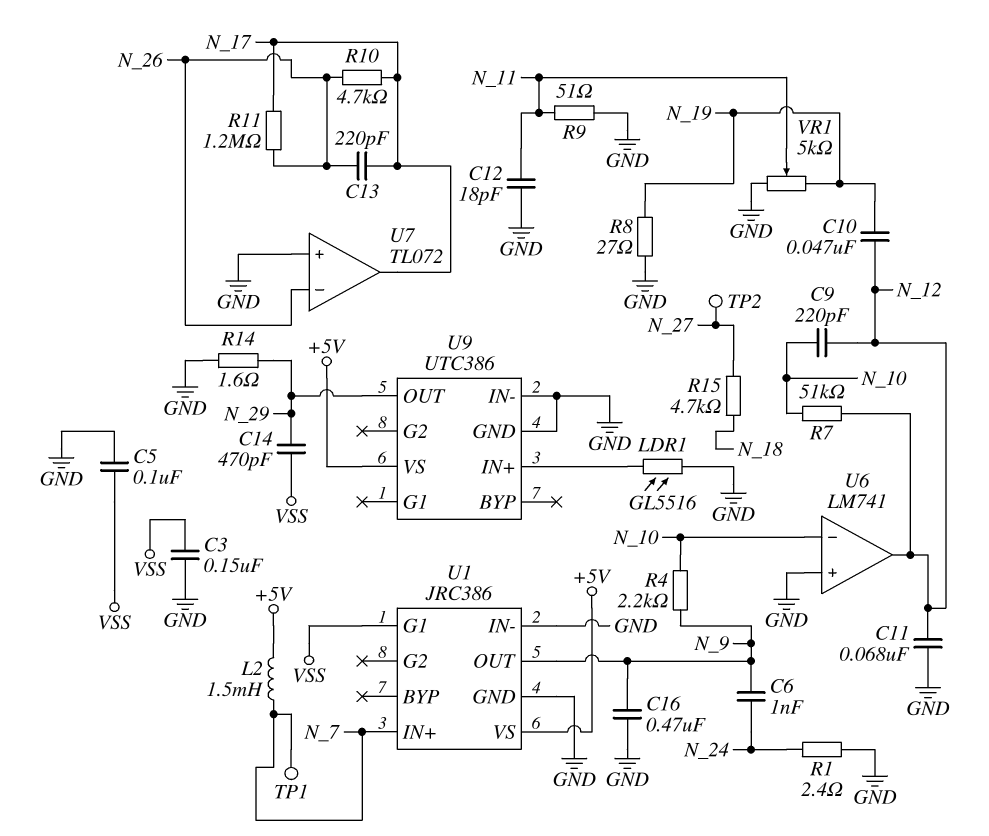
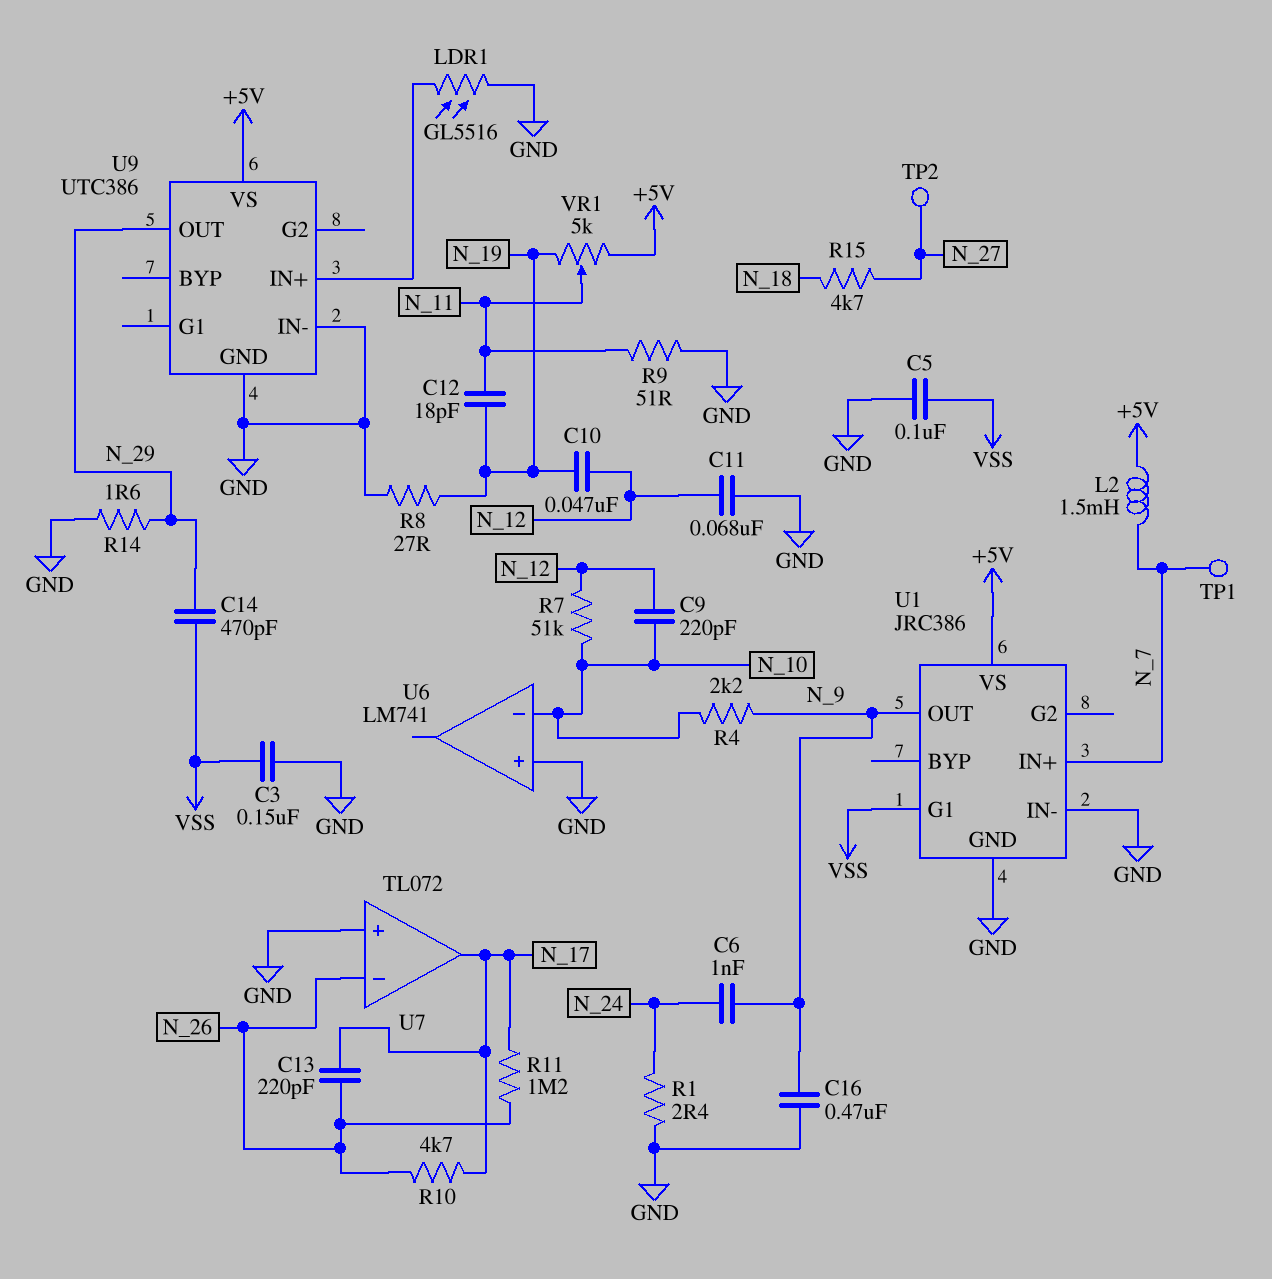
C12: 18pF (GND, N_11) -> 18pF (N_11, N_19)
U6 pin out: N_12 -> none
VR1: 5k (GND, N_19, wiper N_11) -> 5k (+5V, N_19, wiper N_11)

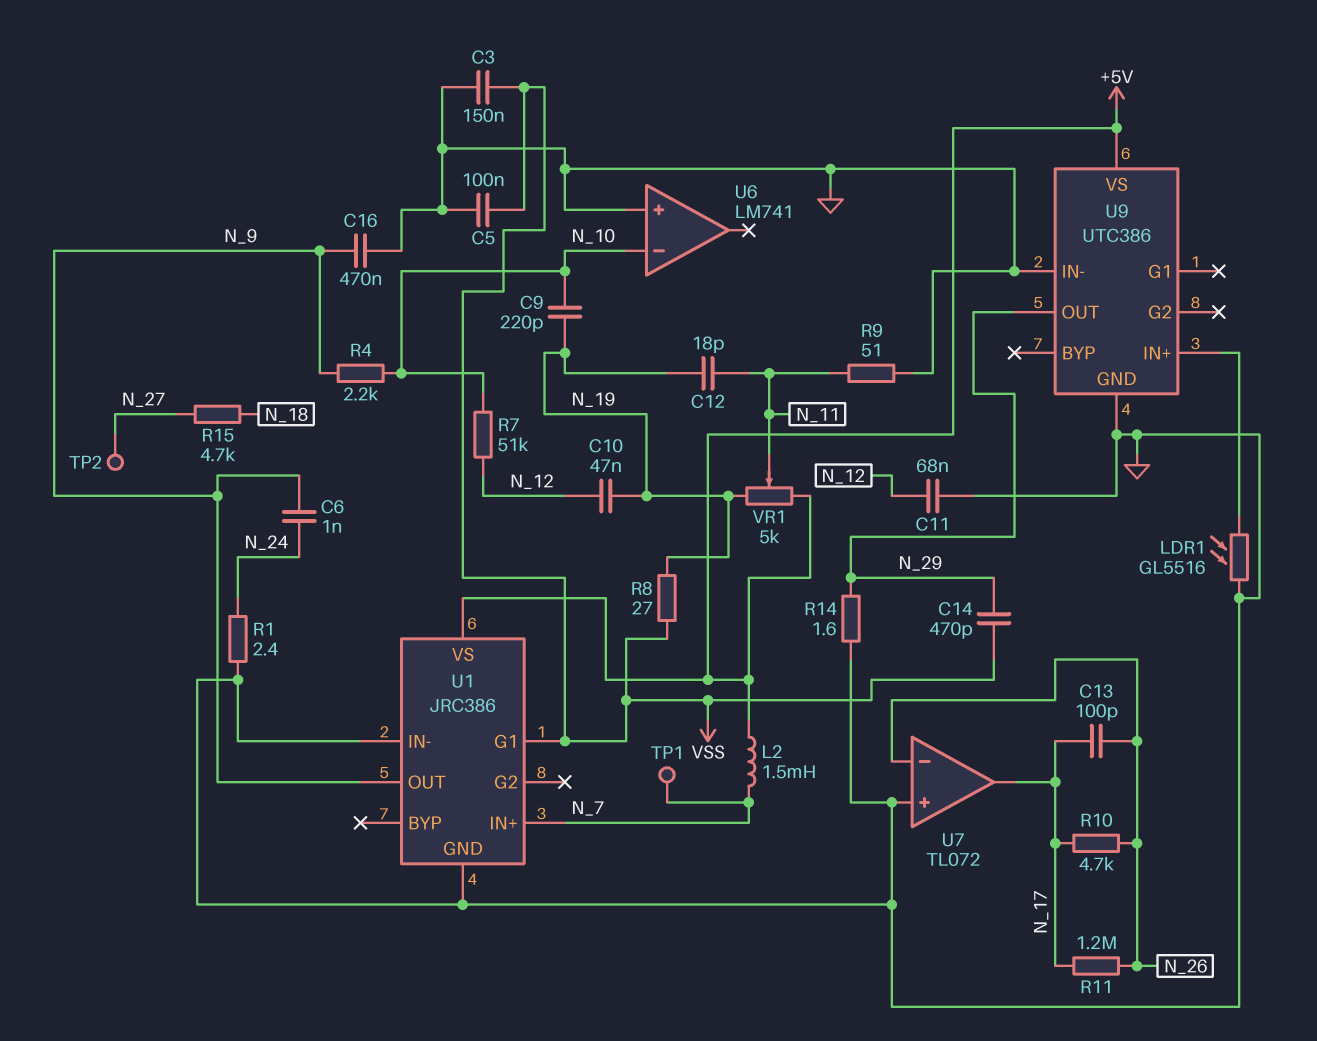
C9: 220pF (N_10, N_12) -> 220pF (N_10, N_19)
C13: 220pF (N_17, N_26) -> 100pF (N_17, N_26)
R8: 27 (GND, N_19) -> 27 (N_19, VSS)

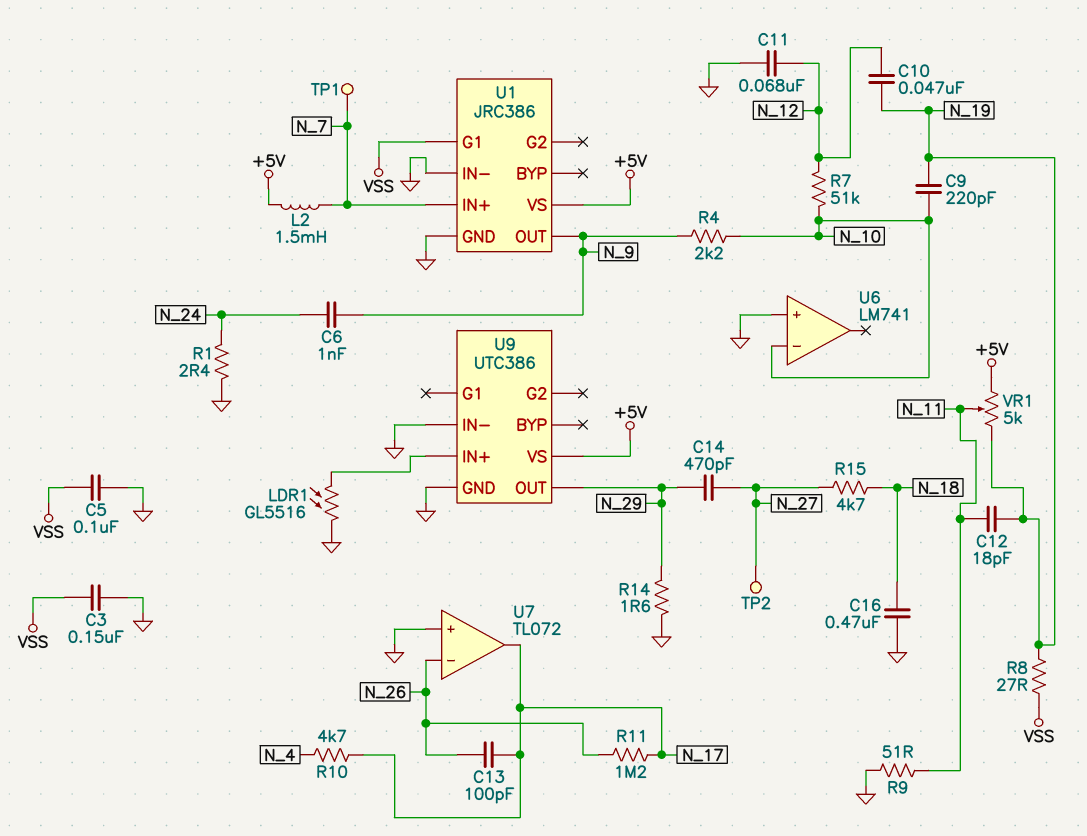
C14: 470pF (N_29, VSS) -> 470pF (N_27, N_29)
C16: 470nF (GND, N_9) -> 470nF (GND, N_18)
R10: 4.7k (N_17, N_26) -> 4.7k (N_4, N_17)

